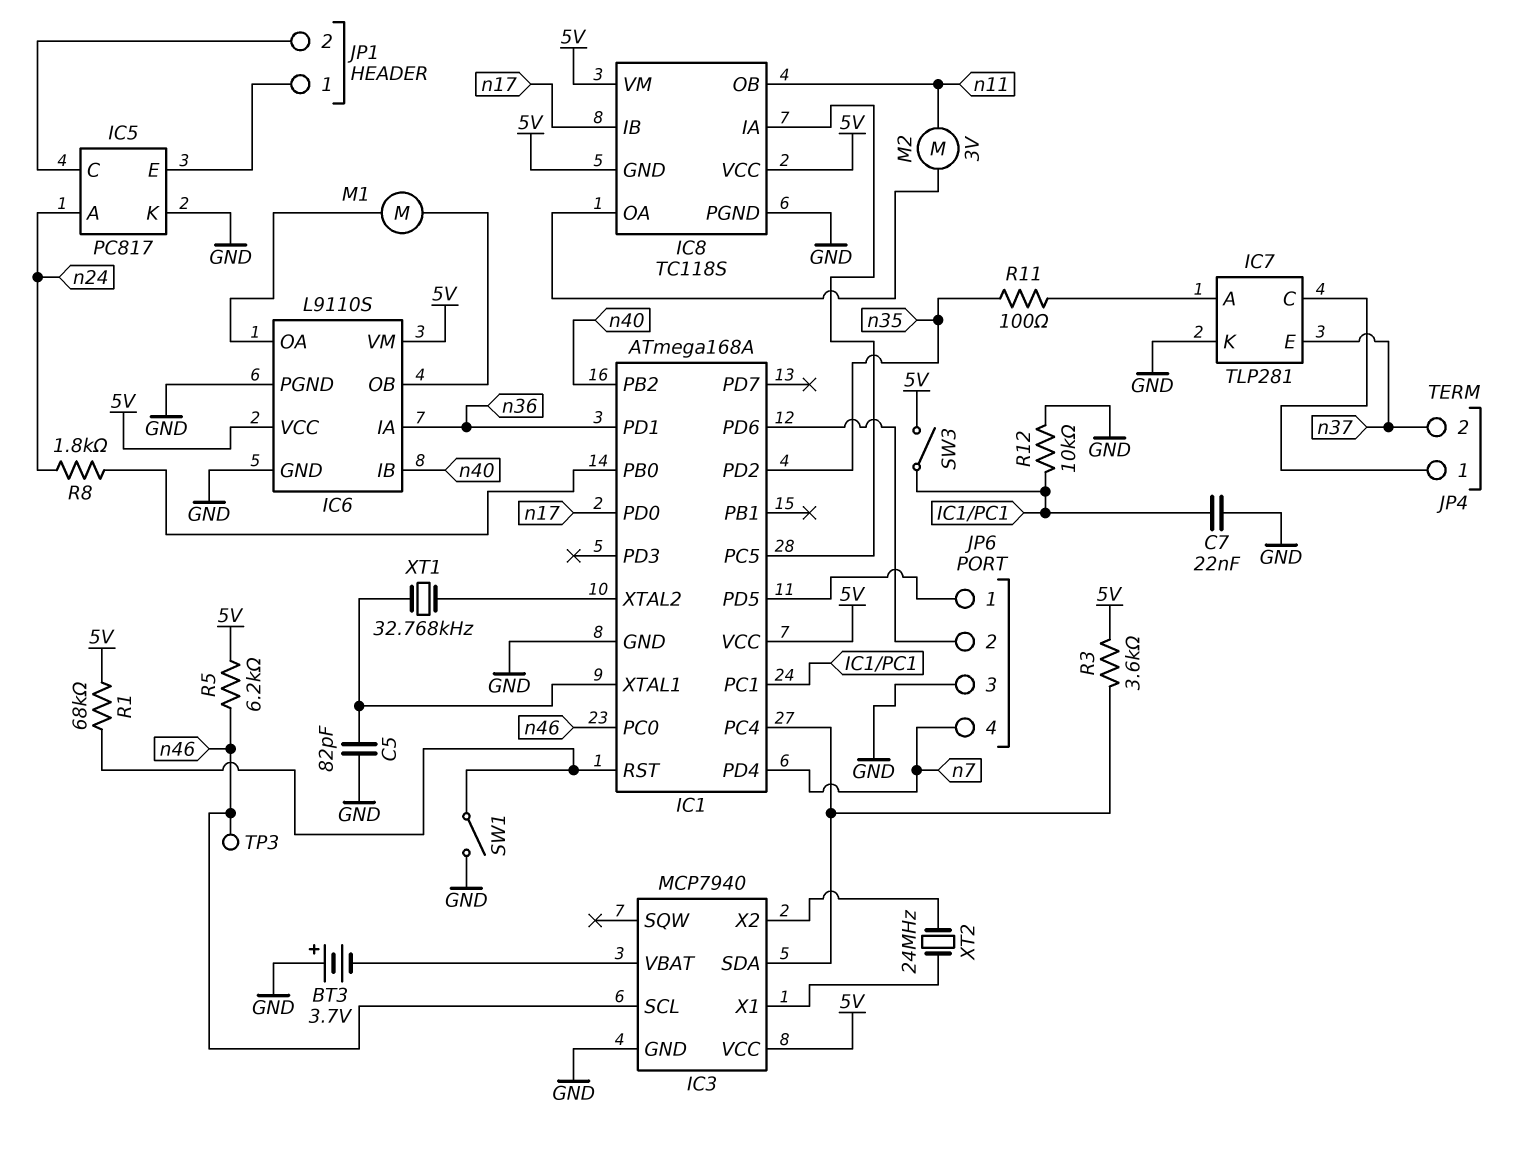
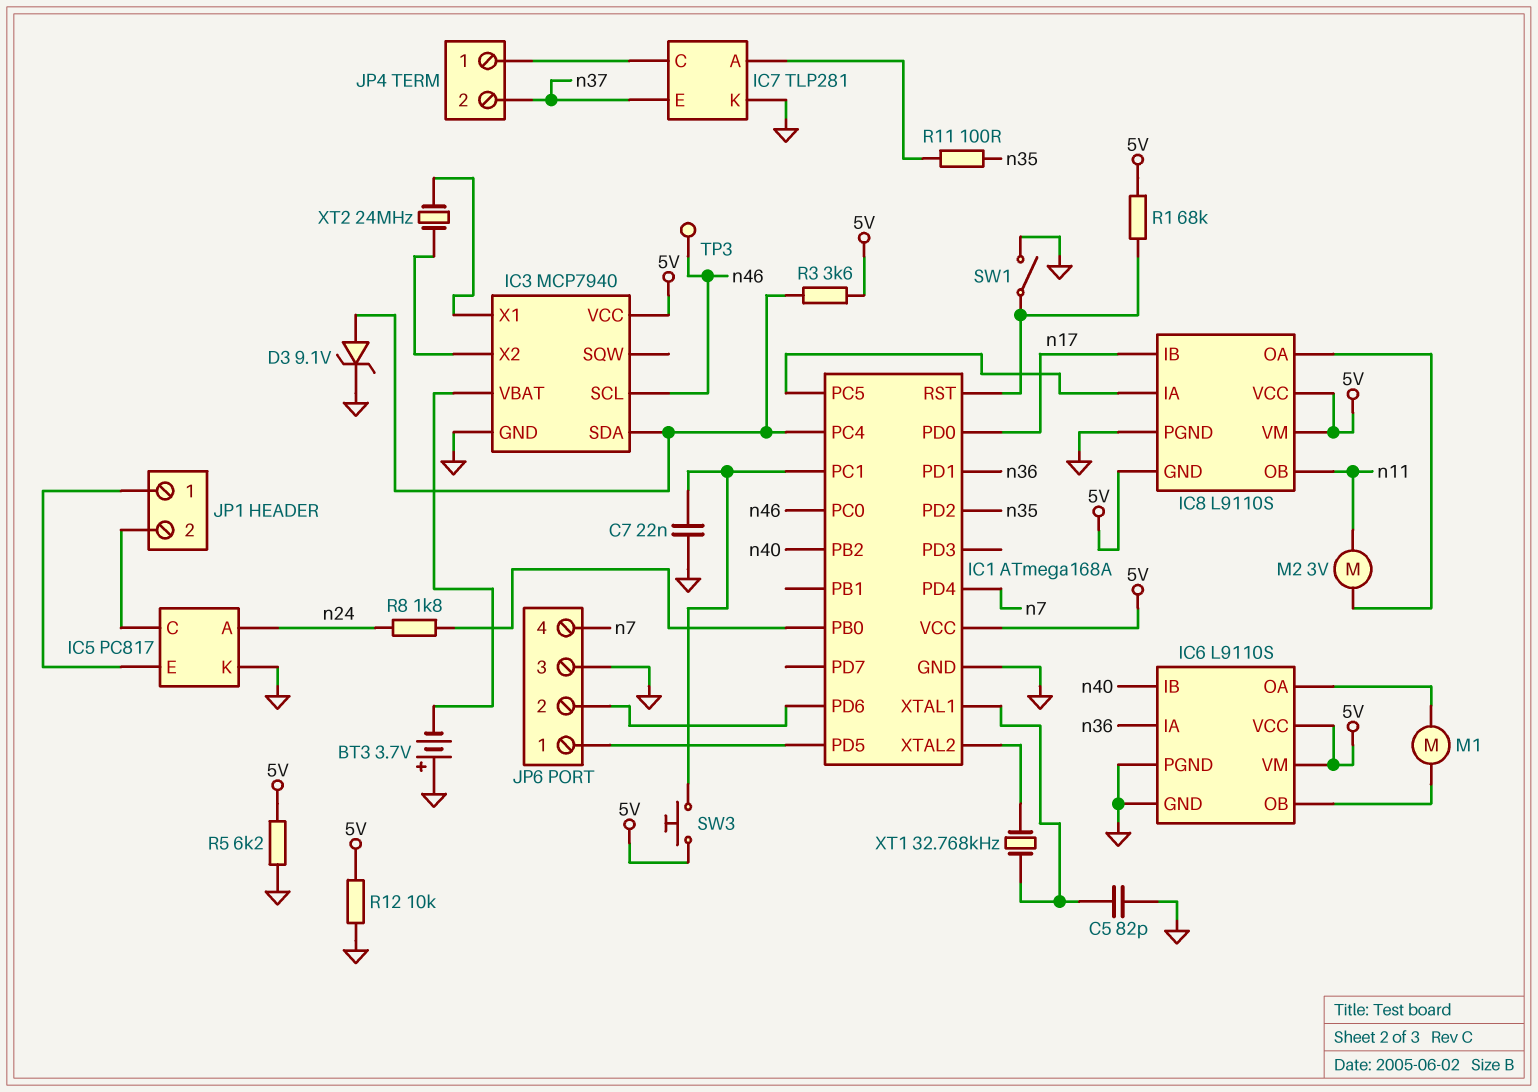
D3: none -> zener 9.1V (A IC1/PC4, K GND)
IC8: TC118S -> L9110S
R5: 6.2k (5V, n46) -> 6.2k (5V, GND)
R12: 10k (GND, IC1/PC1) -> 10k (5V, GND)
SW3: switch (5V, IC1/PC1) -> button (5V, IC1/PC1)

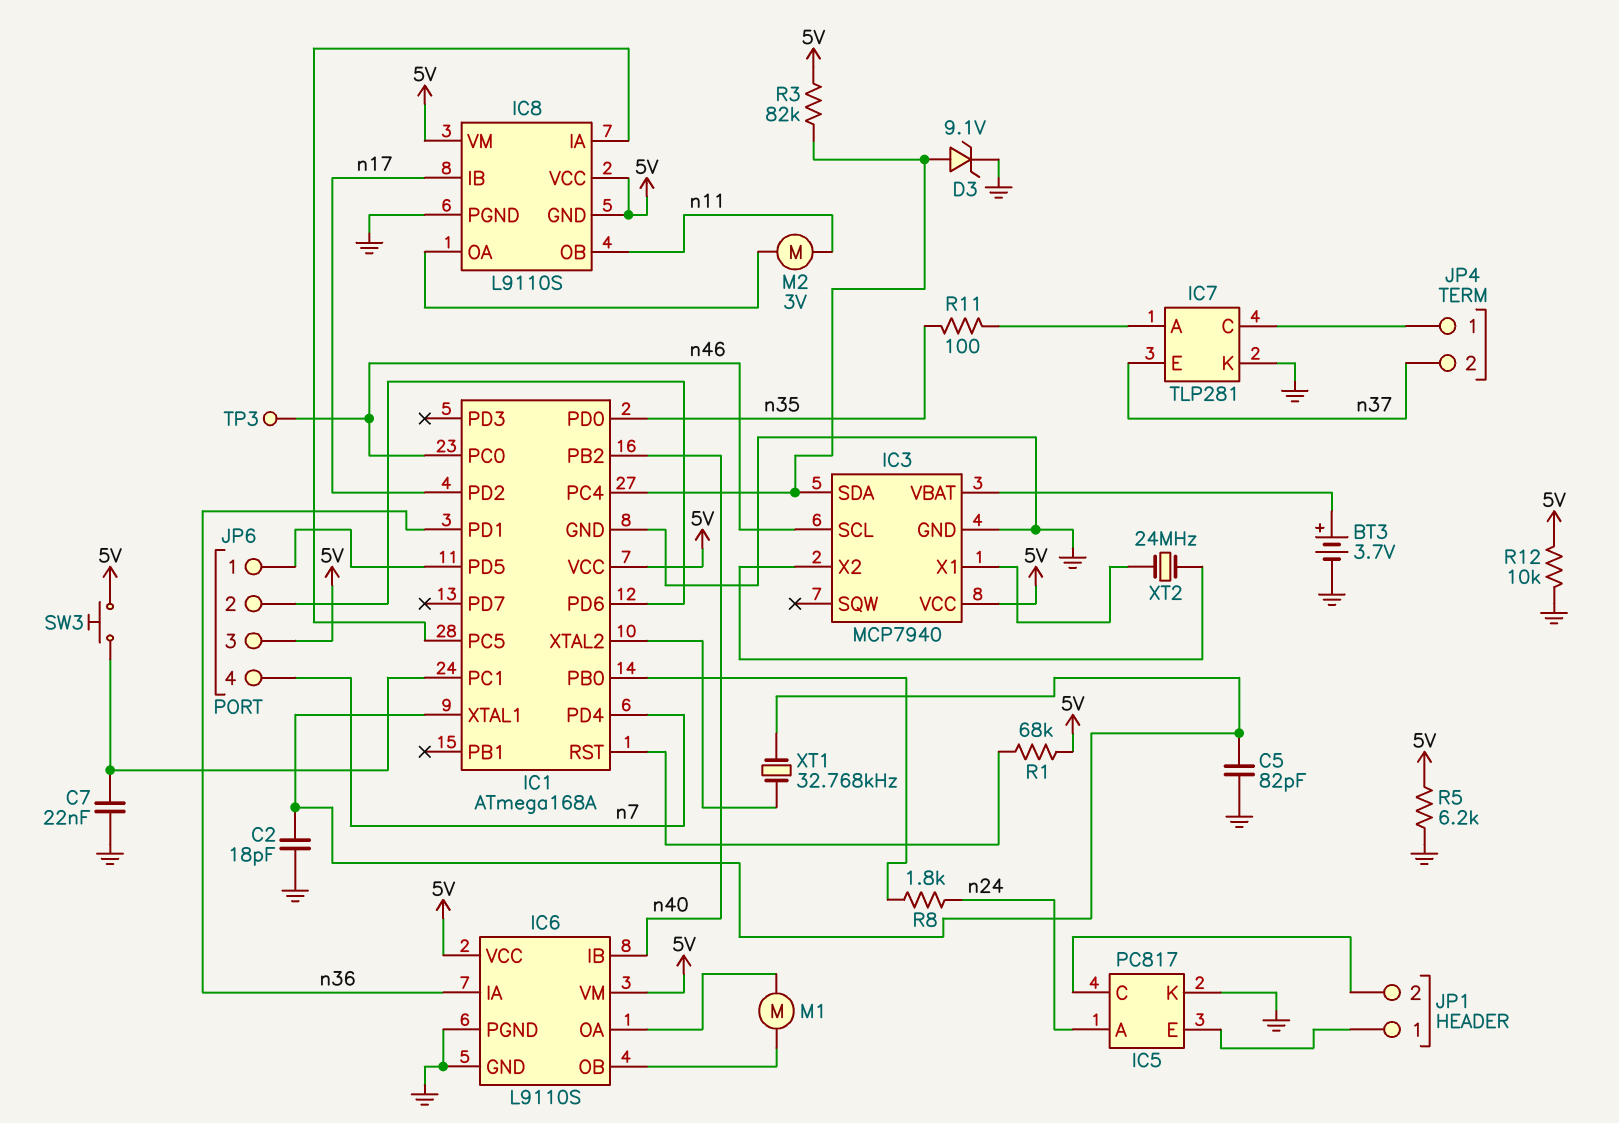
BT3: 3.7V (plus GND, minus IC3/VBAT) -> 3.7V (plus IC3/VBAT, minus GND)
C2: none -> 18pF (GND, IC1/XTAL1)
IC1 pin PD0: n17 -> n35
IC1 pin PD2: n35 -> n17
JP6 pin 3: GND -> 5V
R3: 3.6k (5V, IC1/PC4) -> 82k (5V, IC1/PC4)
SW1: switch (GND, IC1/RST) -> none

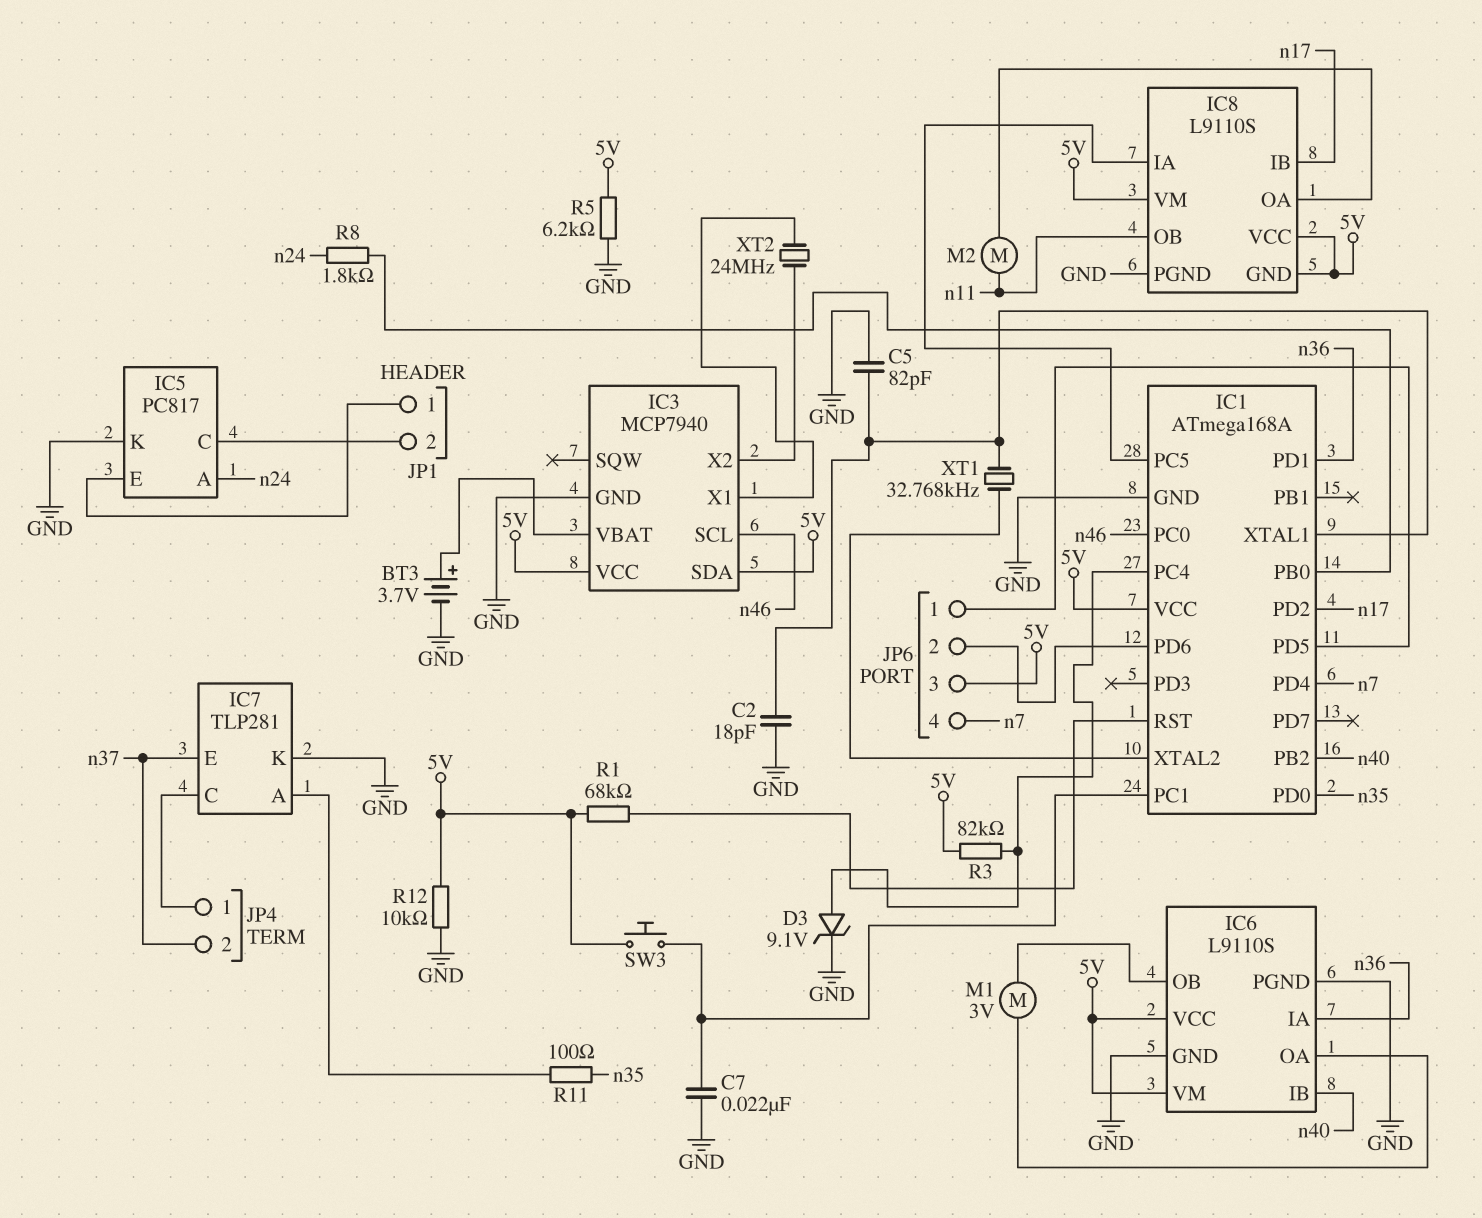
IC3 pin SDA: IC1/PC4 -> 5V
M1: motor (IC6/OA, IC6/OB) -> motor 3V (IC6/OA, IC6/OB)
M2: motor 3V (IC8/OA, n11) -> motor (IC8/OA, n11)
TP3: test point (n46) -> none

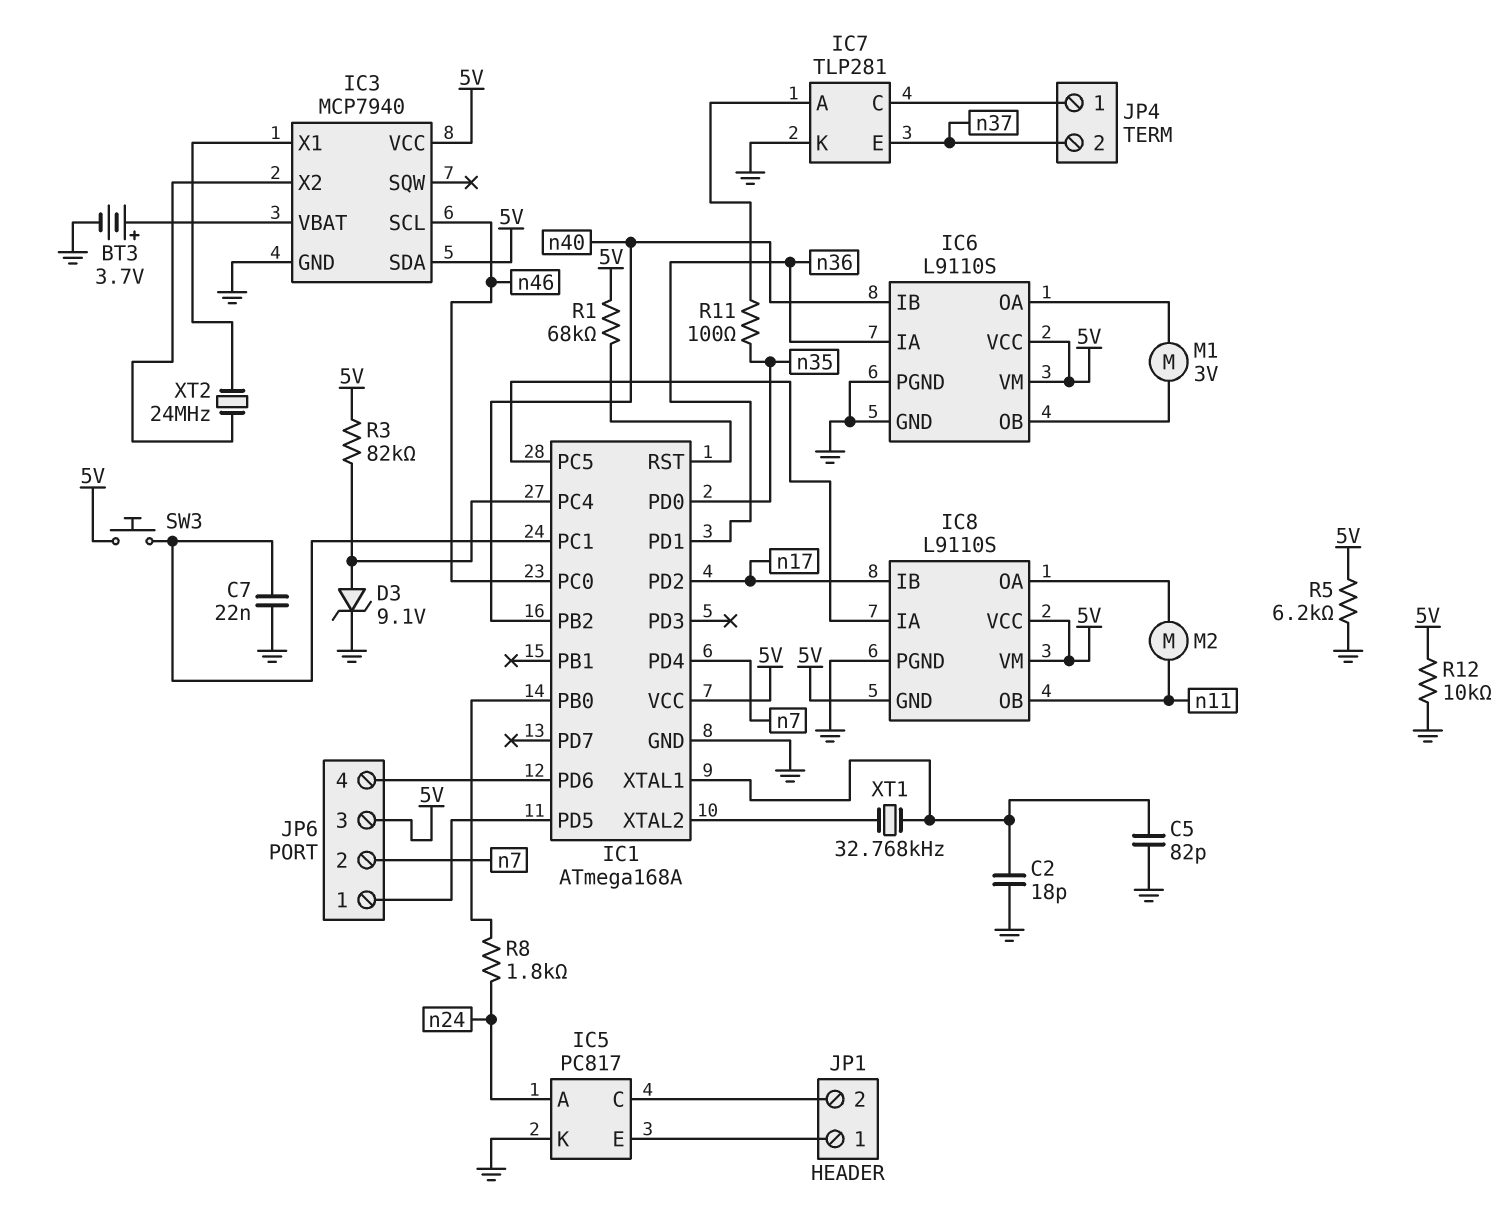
JP6 pin 2: IC1/PD6 -> n7
JP6 pin 4: n7 -> IC1/PD6

